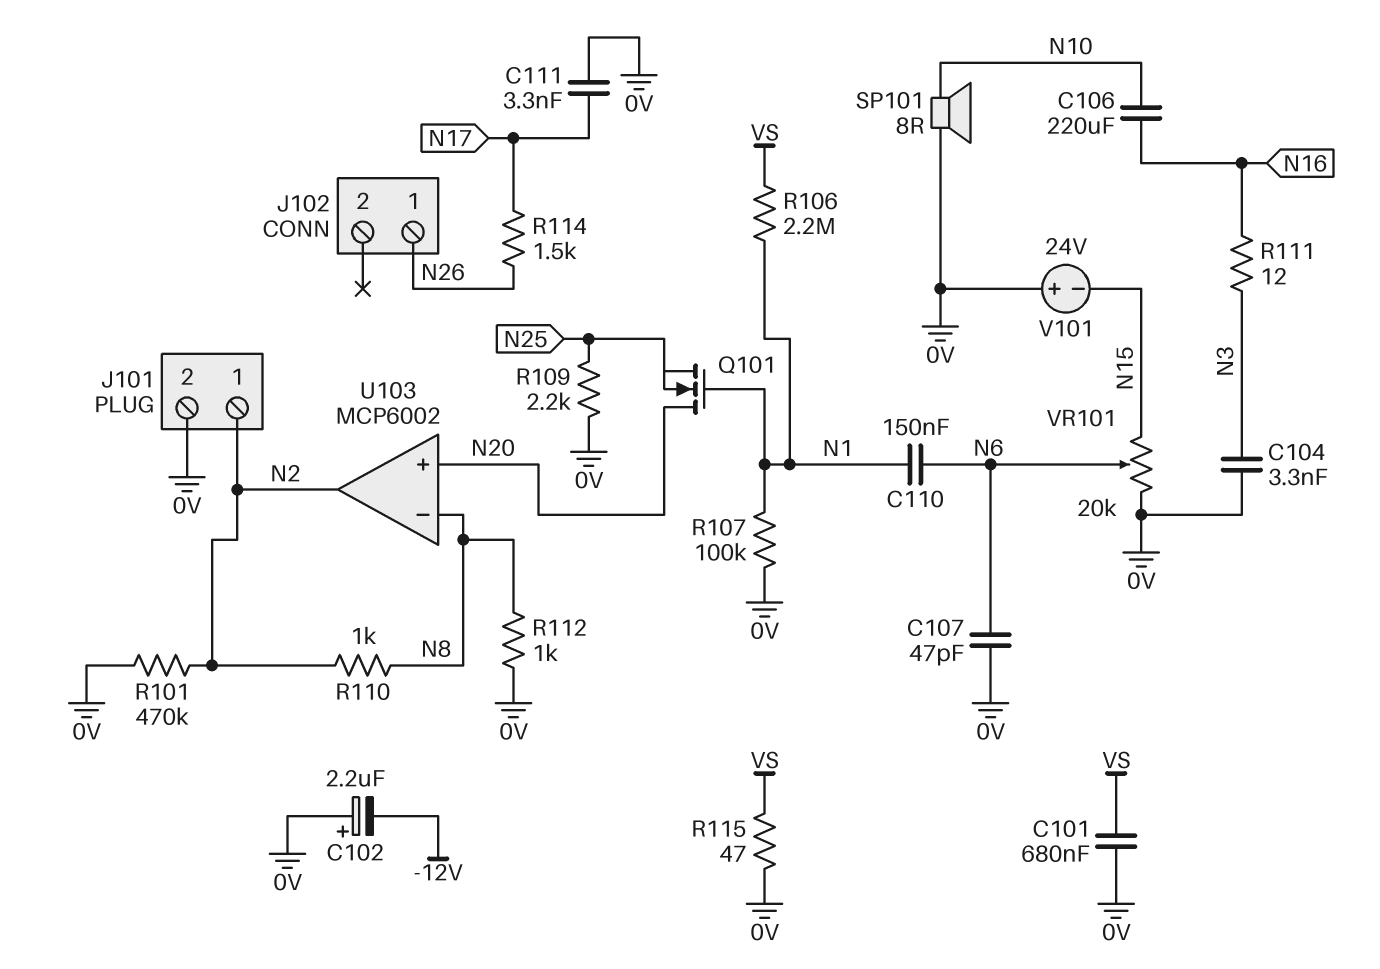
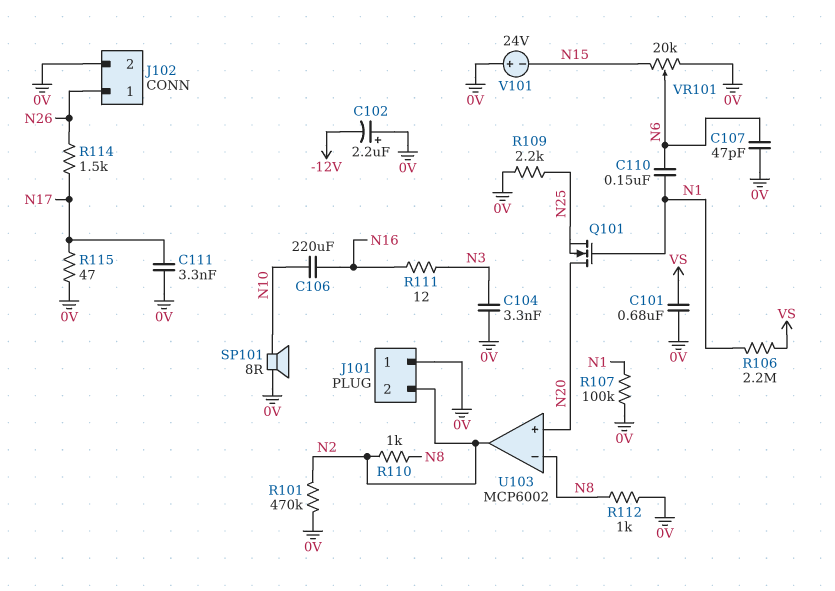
J101 pin 1: N2 -> 0V
J101 pin 2: 0V -> N2
J102 pin 2: none -> 0V
R115: 47 (0V, VS) -> 47 (0V, N17)

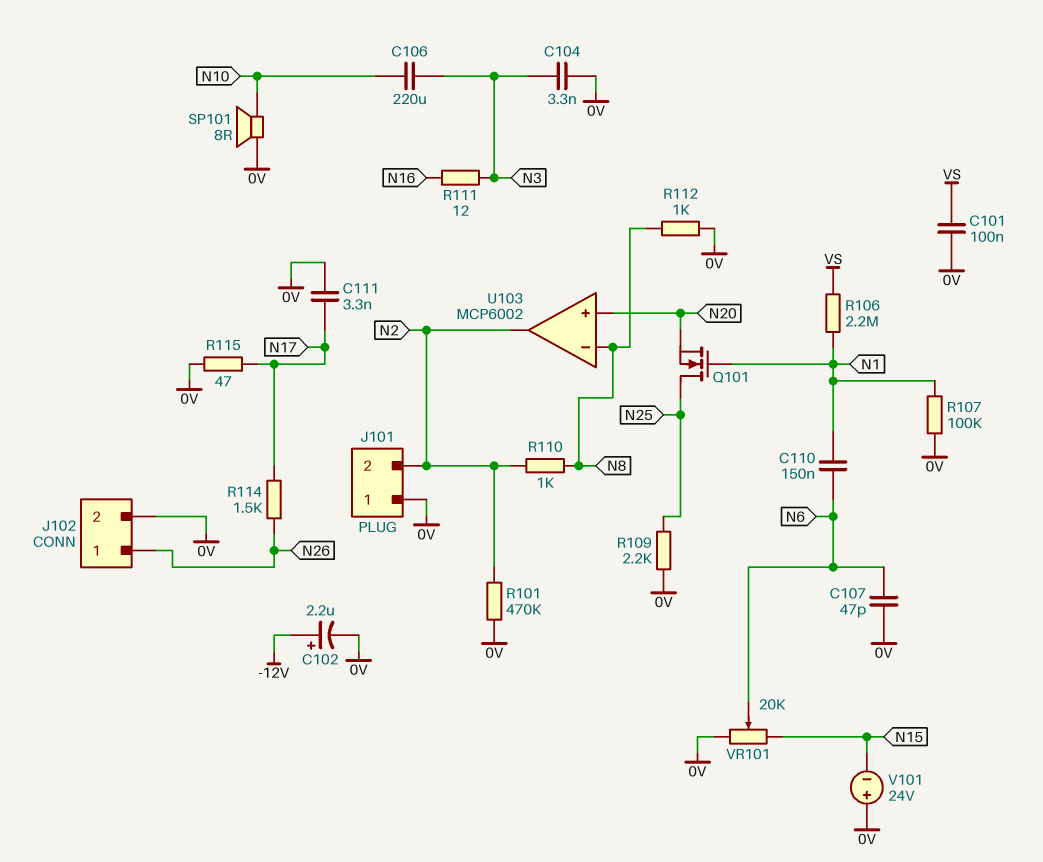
C101: 680nF (0V, VS) -> 100nF (0V, VS)
C102: 2.2uF (plus 0V, minus -12V) -> 2.2uF (plus -12V, minus 0V)
C106: 220uF (N10, N16) -> 220uF (N3, N10)
Q101: NMOS (G N1, D N20, S N25) -> NMOS (G N1, D N25, S N20)

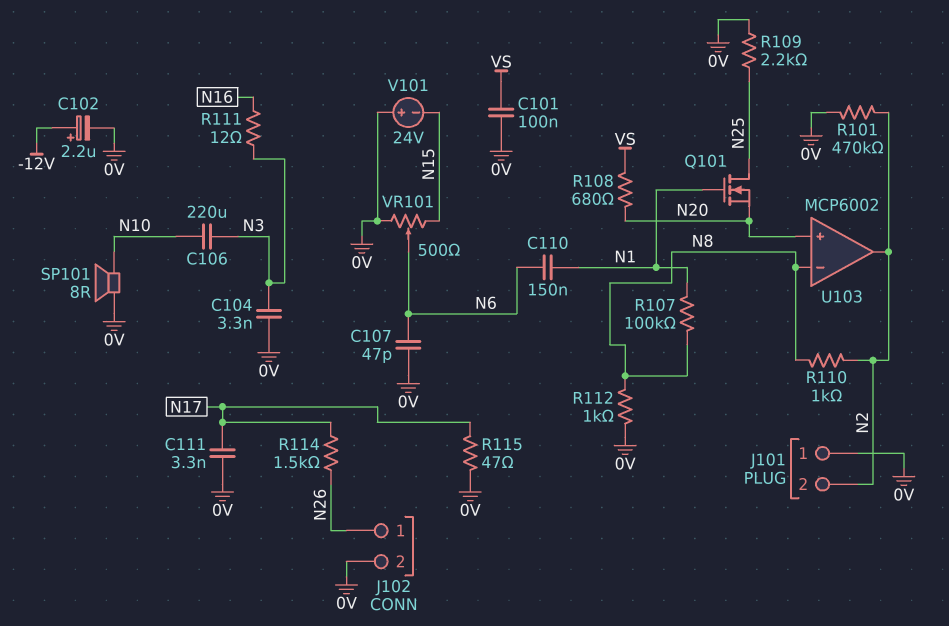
R106: 2.2M (N1, VS) -> none
R107: 100k (0V, N1) -> 100k (N1, N8)
R108: none -> 680 (N20, VS)
VR101: 20k (0V, N15, wiper N6) -> 500 (0V, N15, wiper N6)

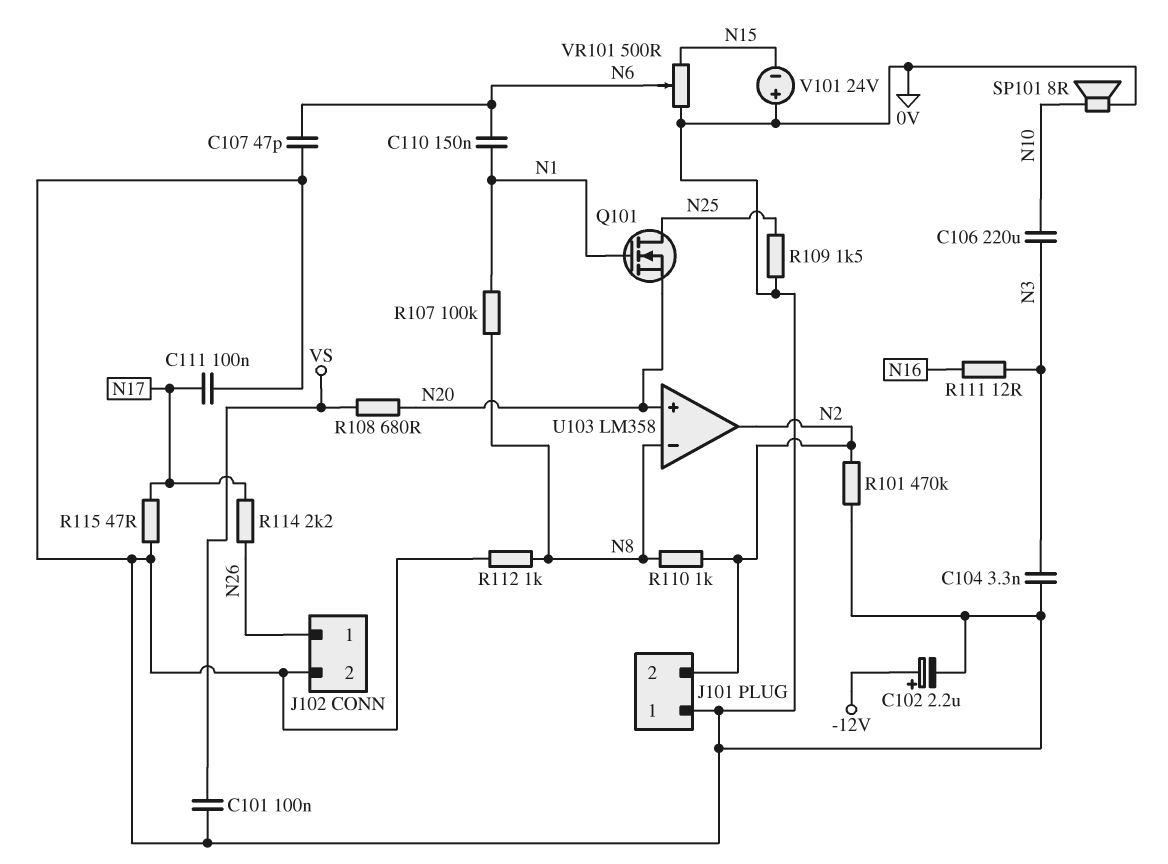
C111: 3.3nF (0V, N17) -> 100nF (0V, N17)
R109: 2.2k (0V, N25) -> 1.5k (0V, N25)
R114: 1.5k (N17, N26) -> 2.2k (N17, N26)
U103: MCP6002 -> LM358

